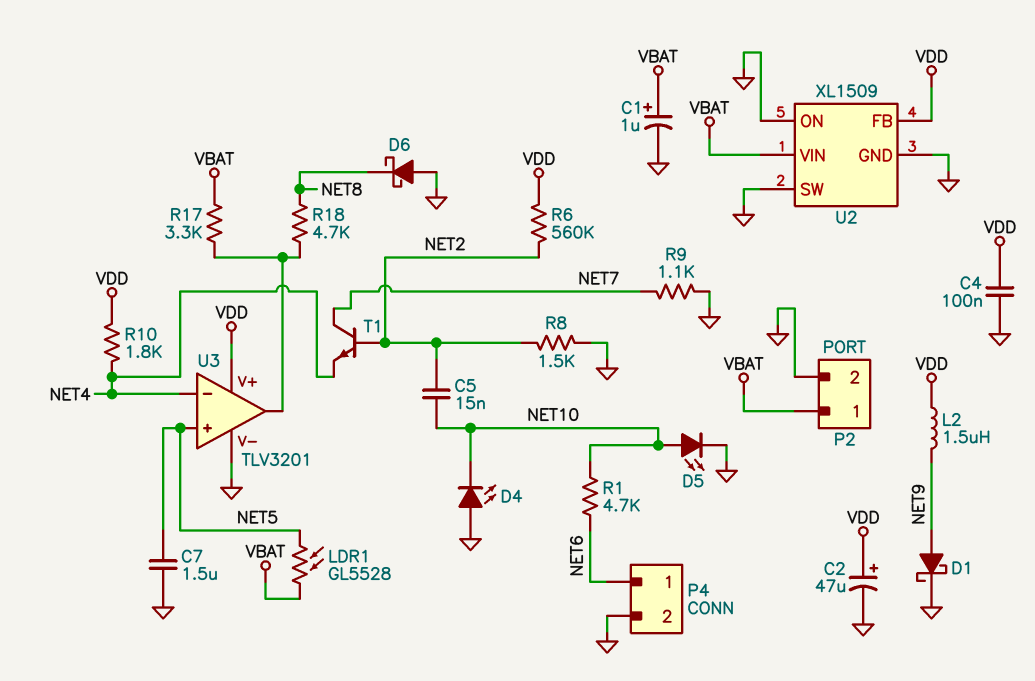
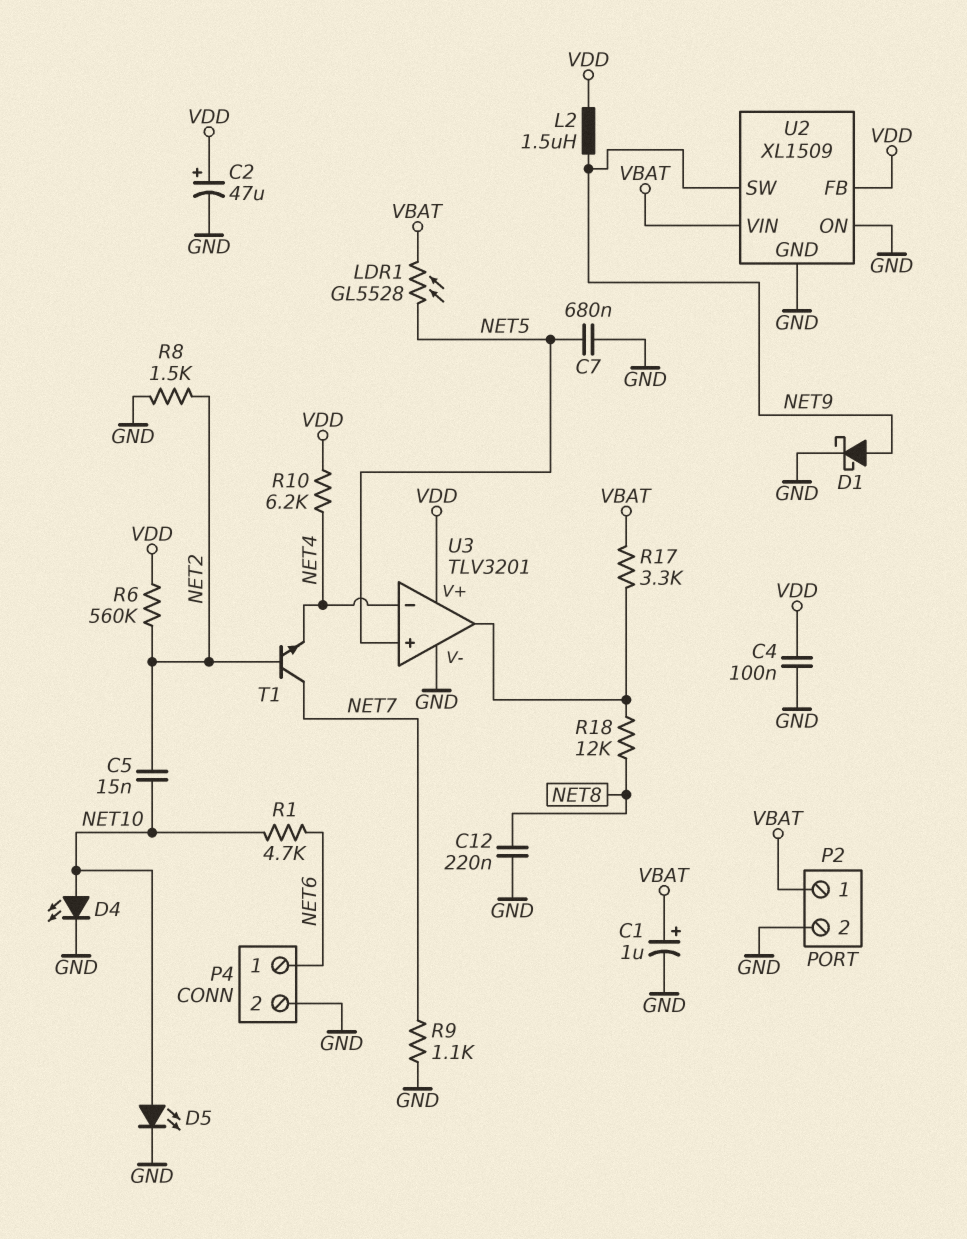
C7: 1.5uF (GND, NET5) -> 680nF (GND, NET5)
C12: none -> 220nF (GND, NET8)
D4: LED (A GND, K NET10) -> LED (A NET10, K GND)
D6: schottky (A GND, K NET8) -> none
R10: 1.8k (NET4, VDD) -> 6.2k (NET4, VDD)
R18: 4.7k (NET8, U3/out) -> 12k (NET8, U3/out)
U2 pin SW: GND -> NET9

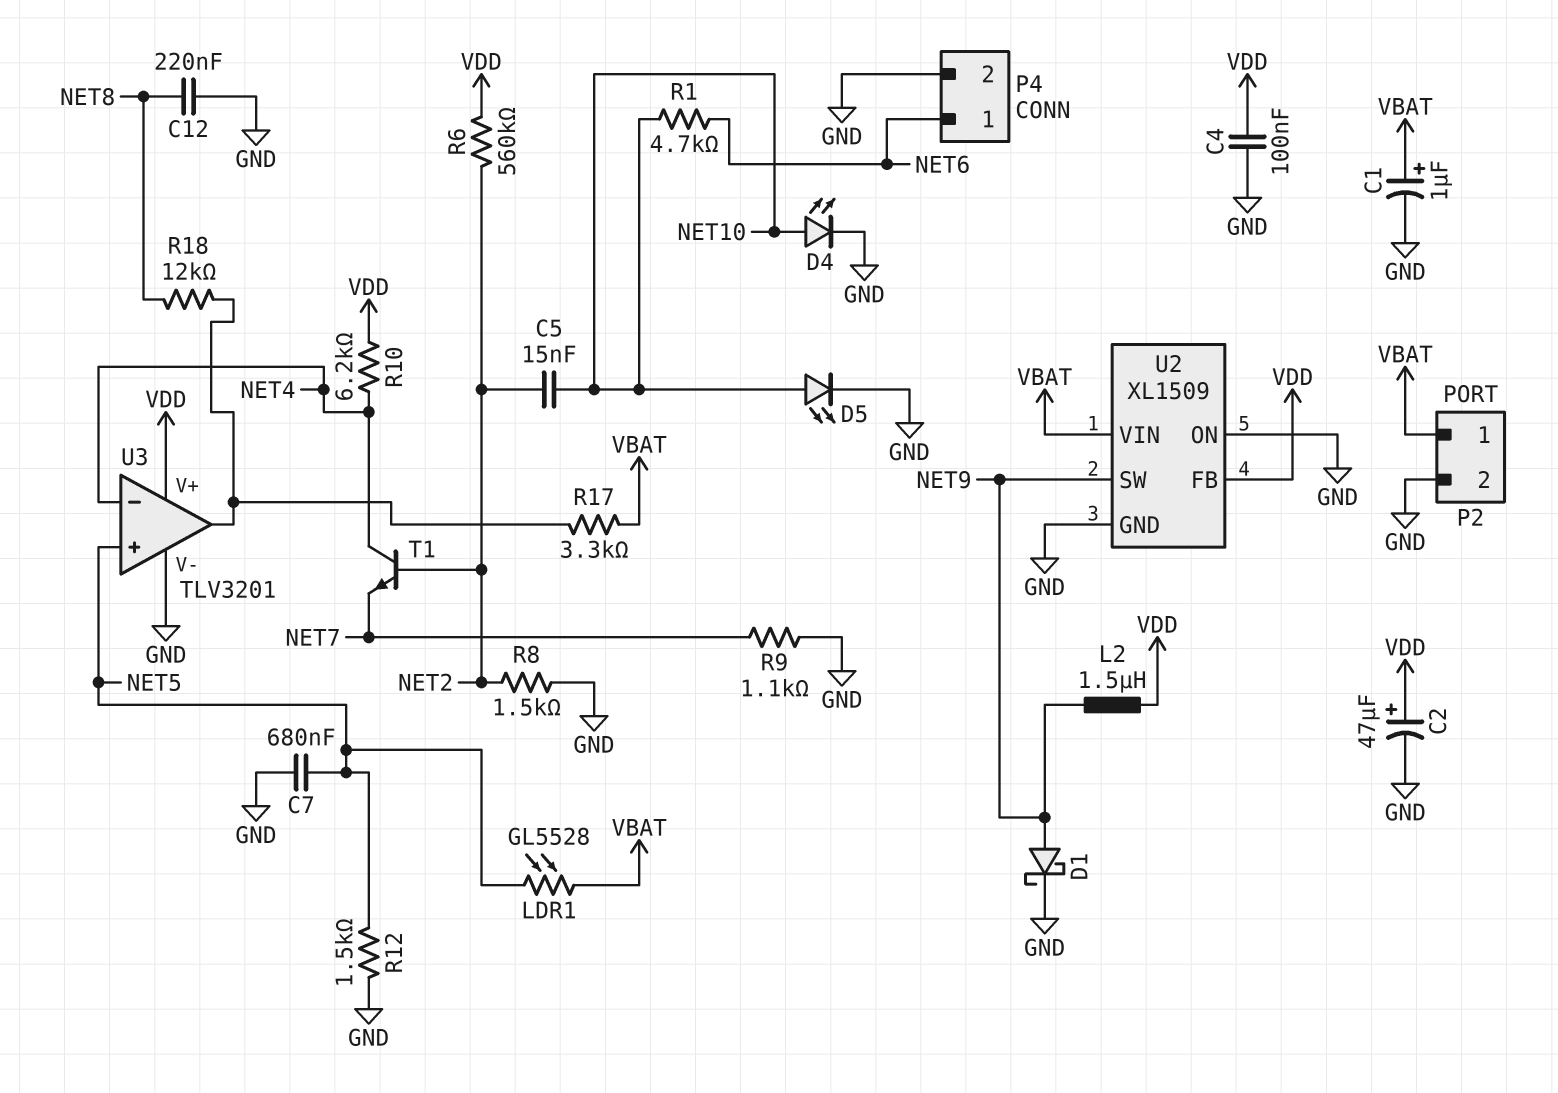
R12: none -> 1.5k (GND, NET5)
T1: NPN (B NET2, C NET7, E NET4) -> NPN (B NET2, C NET4, E NET7)

